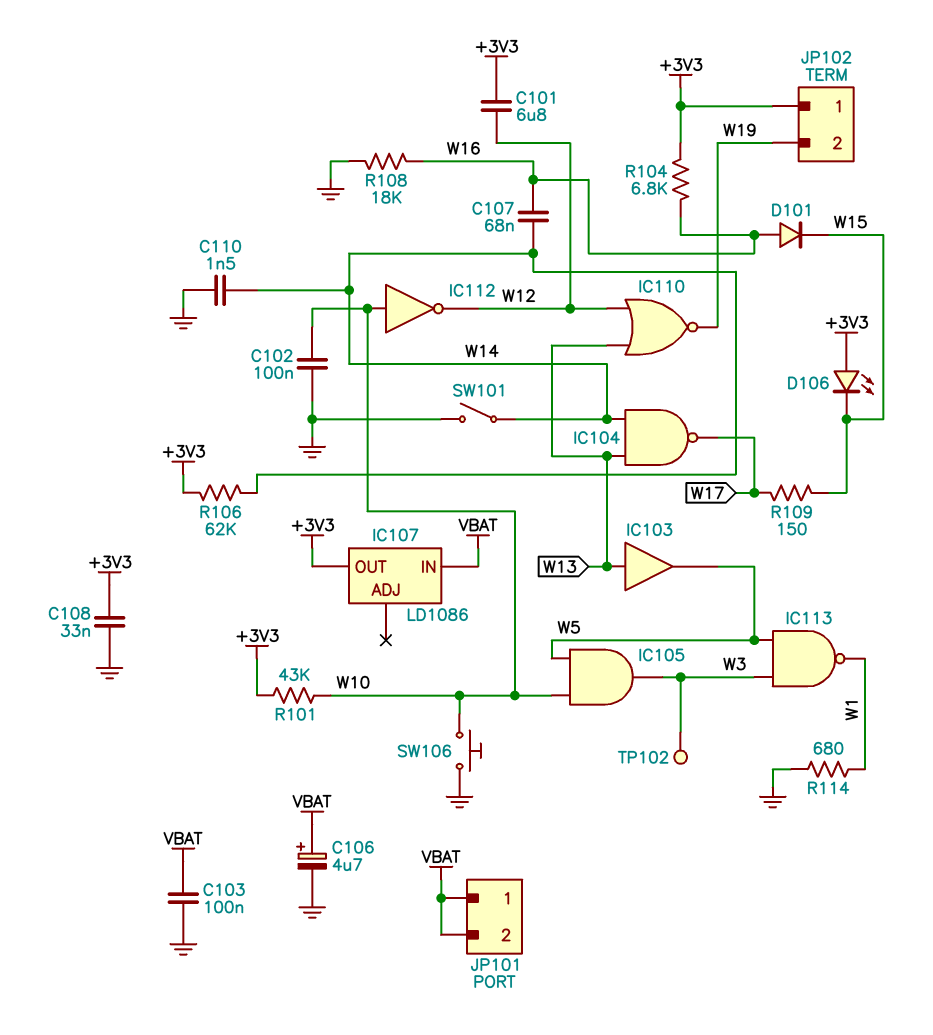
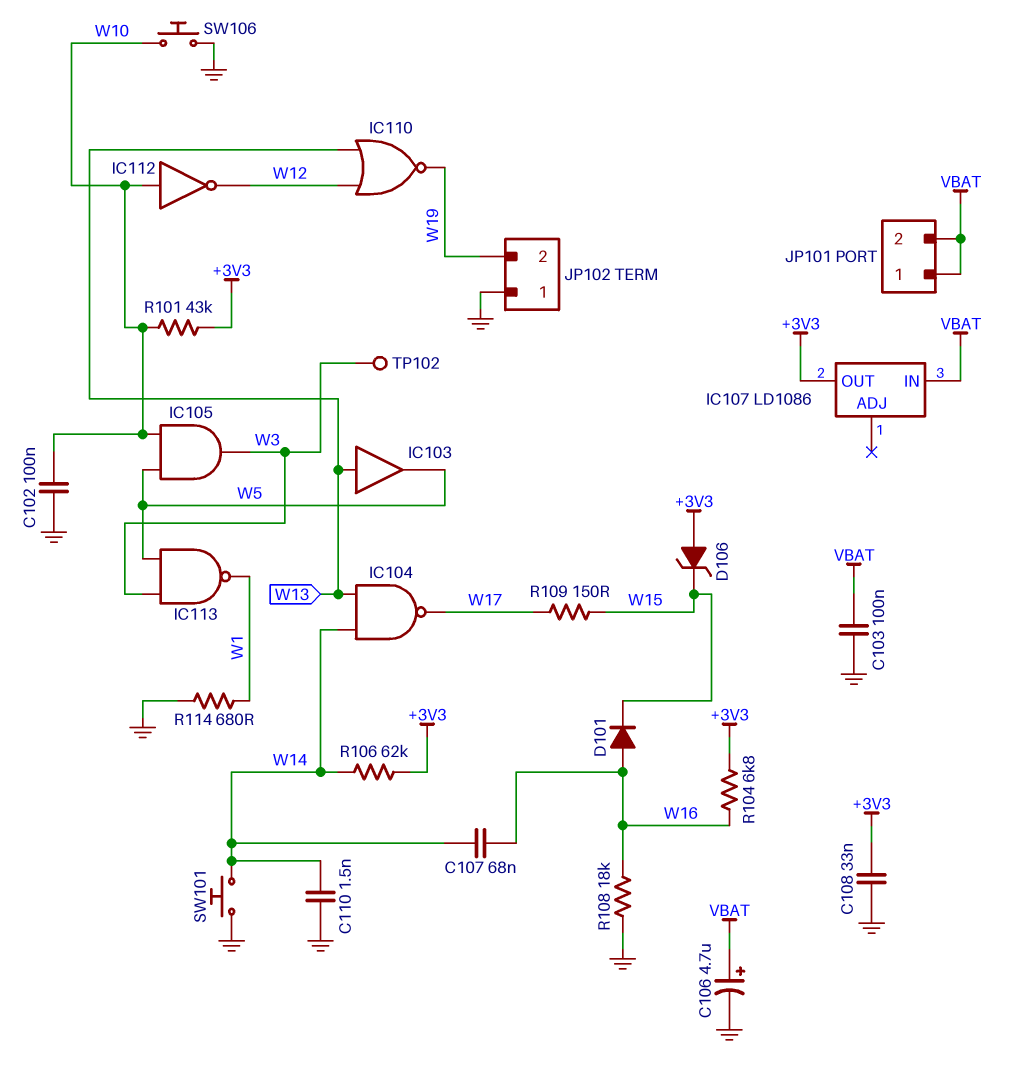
C101: 6.8uF (+3V3, W12) -> none
D106: LED (A +3V3, K W15) -> zener (A +3V3, K W15)
JP102 pin 1: +3V3 -> GND
SW101: switch (GND, W14) -> button (GND, W14)

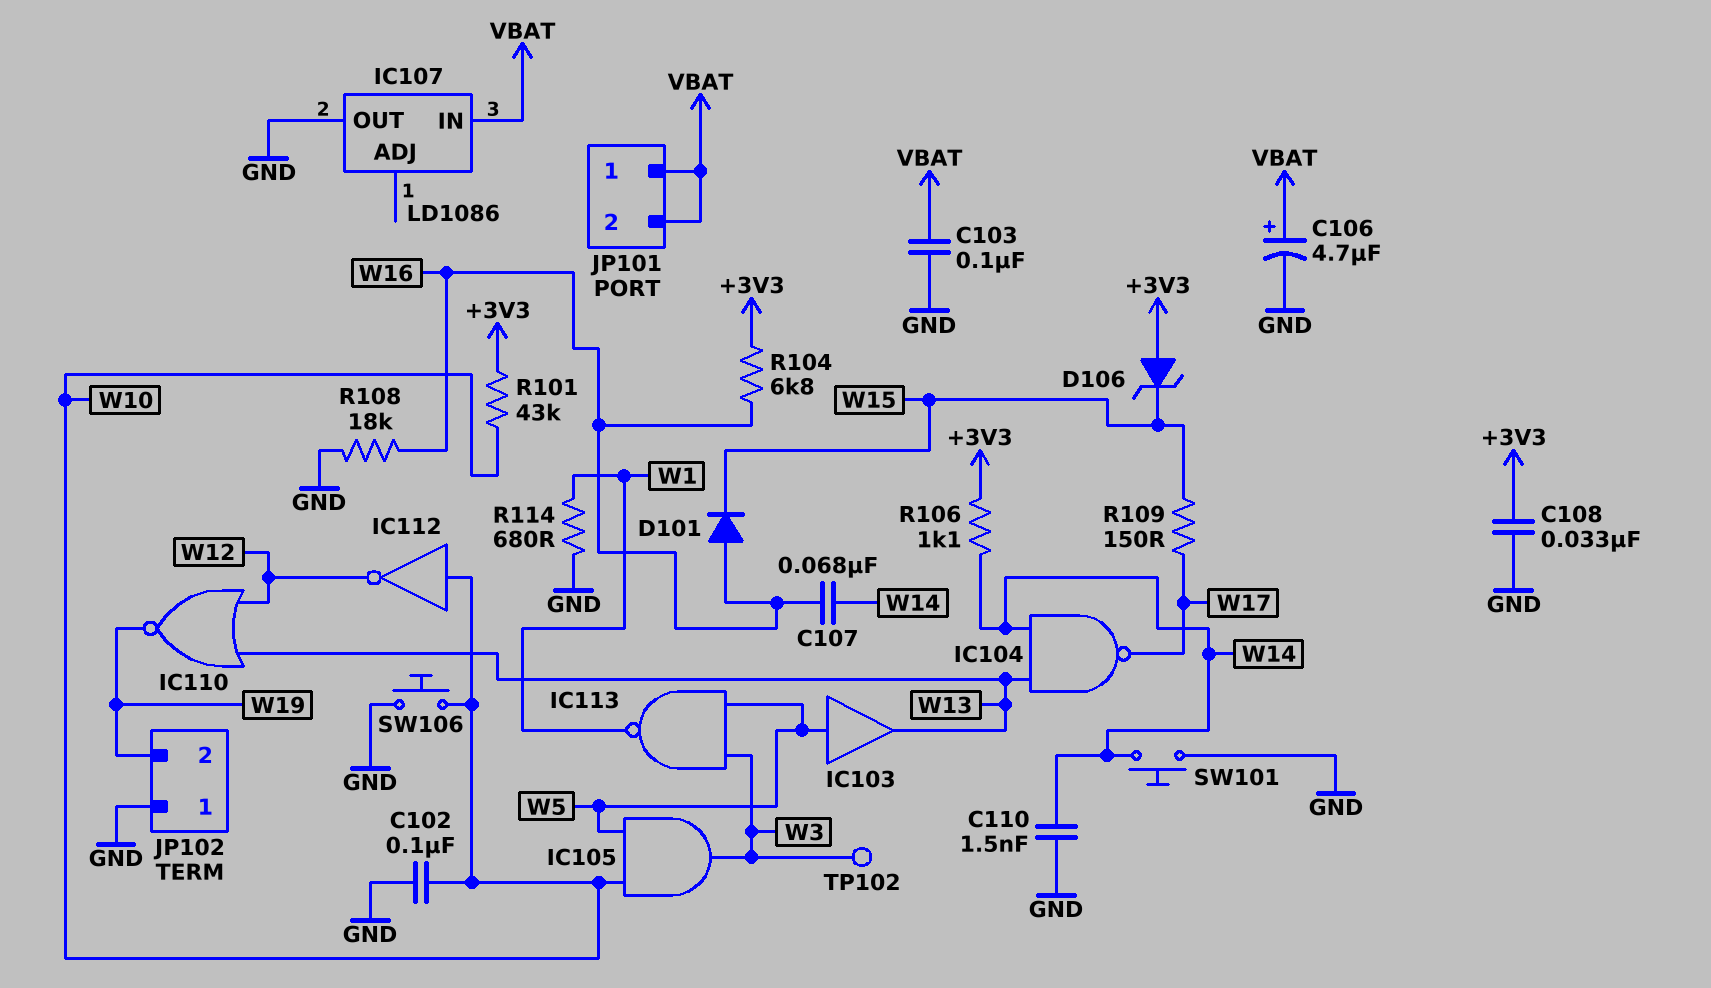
IC103: buffer (in W13, out W5) -> buffer (in W5, out W13)
IC107 pin OUT: +3V3 -> GND
R106: 62k (+3V3, W14) -> 1.1k (+3V3, W14)

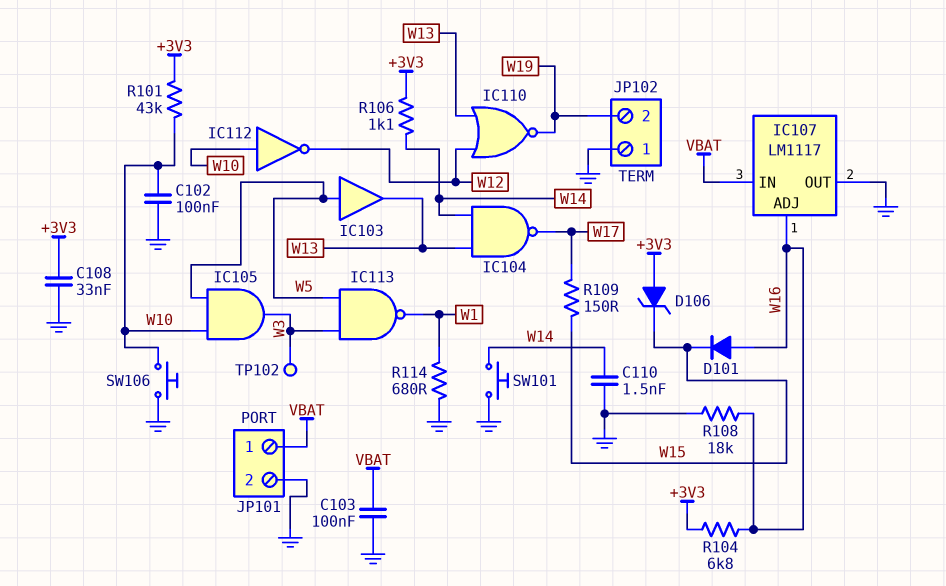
C106: 4.7uF (plus VBAT, minus GND) -> none
C107: 68nF (W14, W16) -> none
IC107: LD1086 -> LM1117
IC107 pin ADJ: none -> W16
JP101 pin 2: VBAT -> GND

